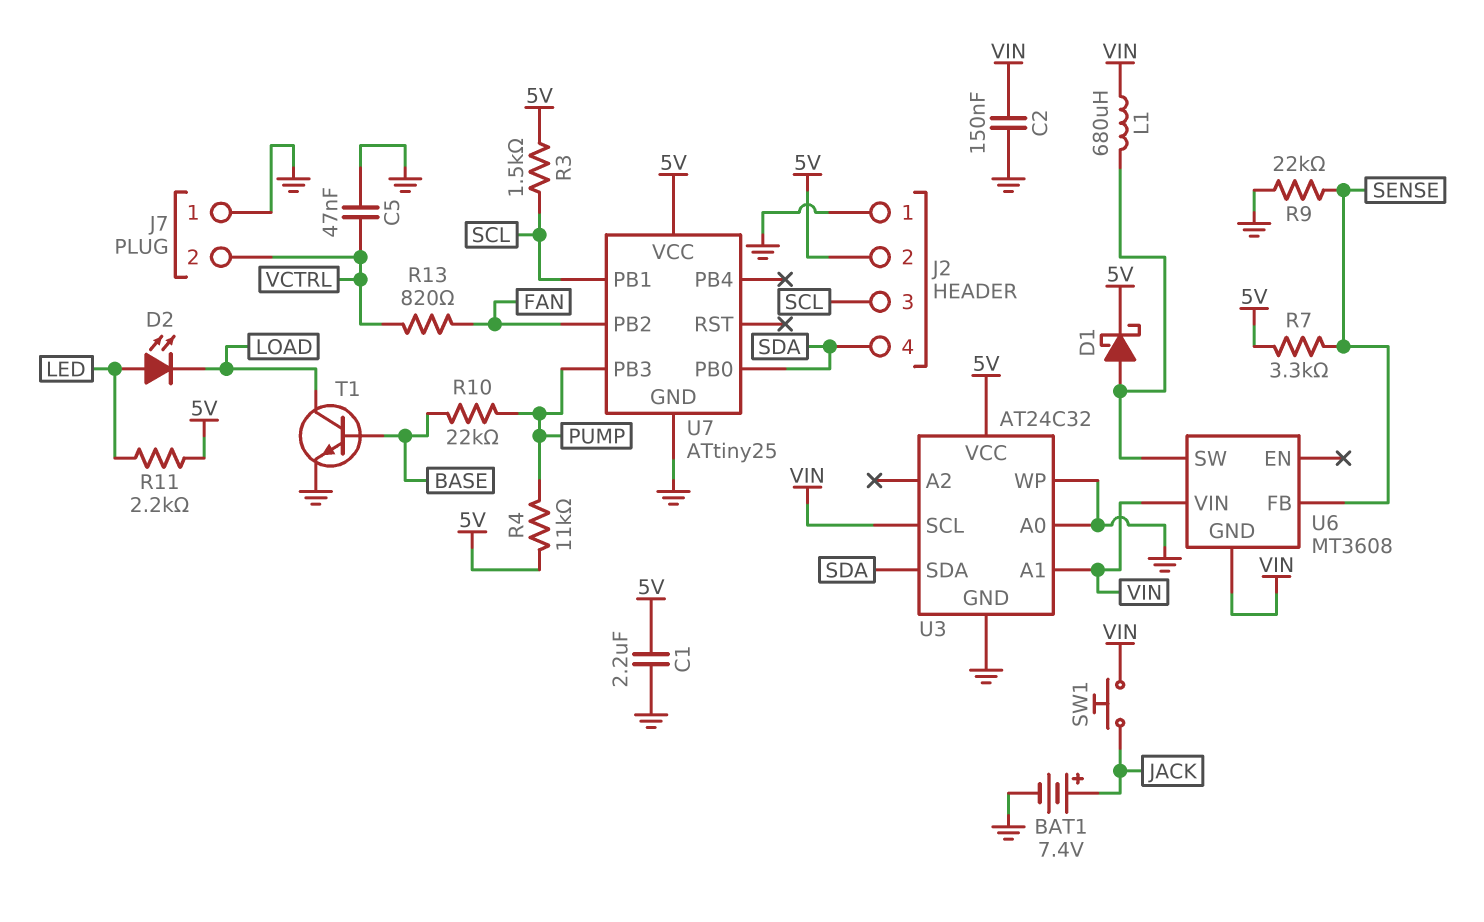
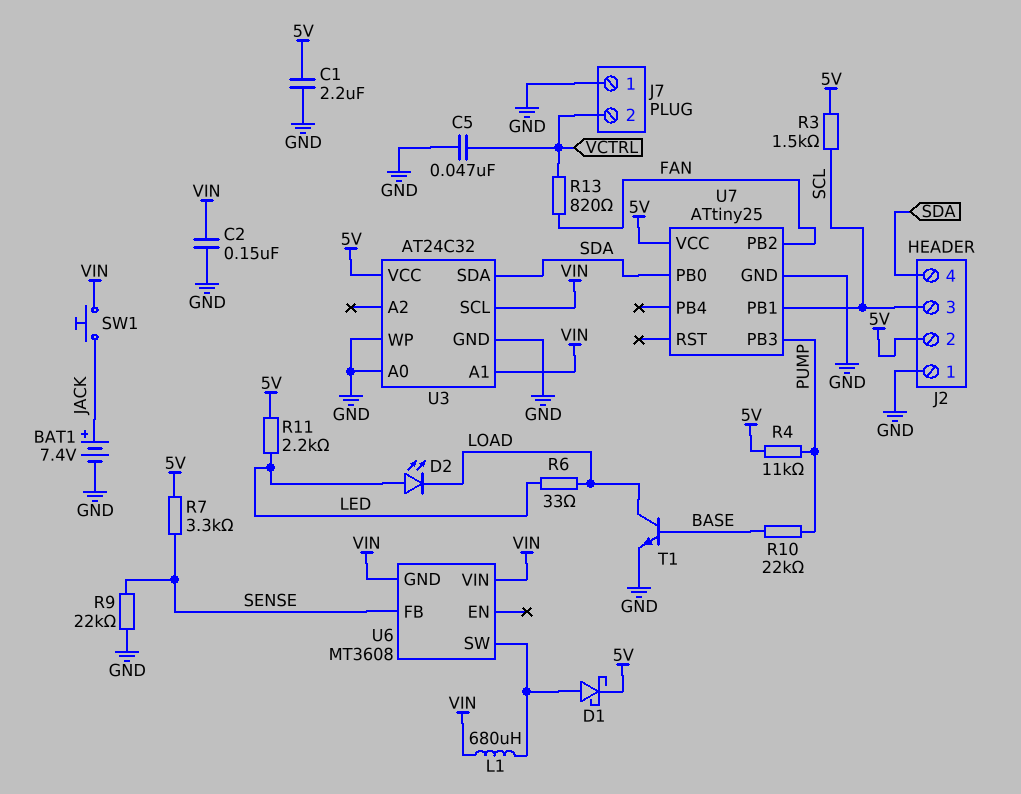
R6: none -> 33 (LED, LOAD)

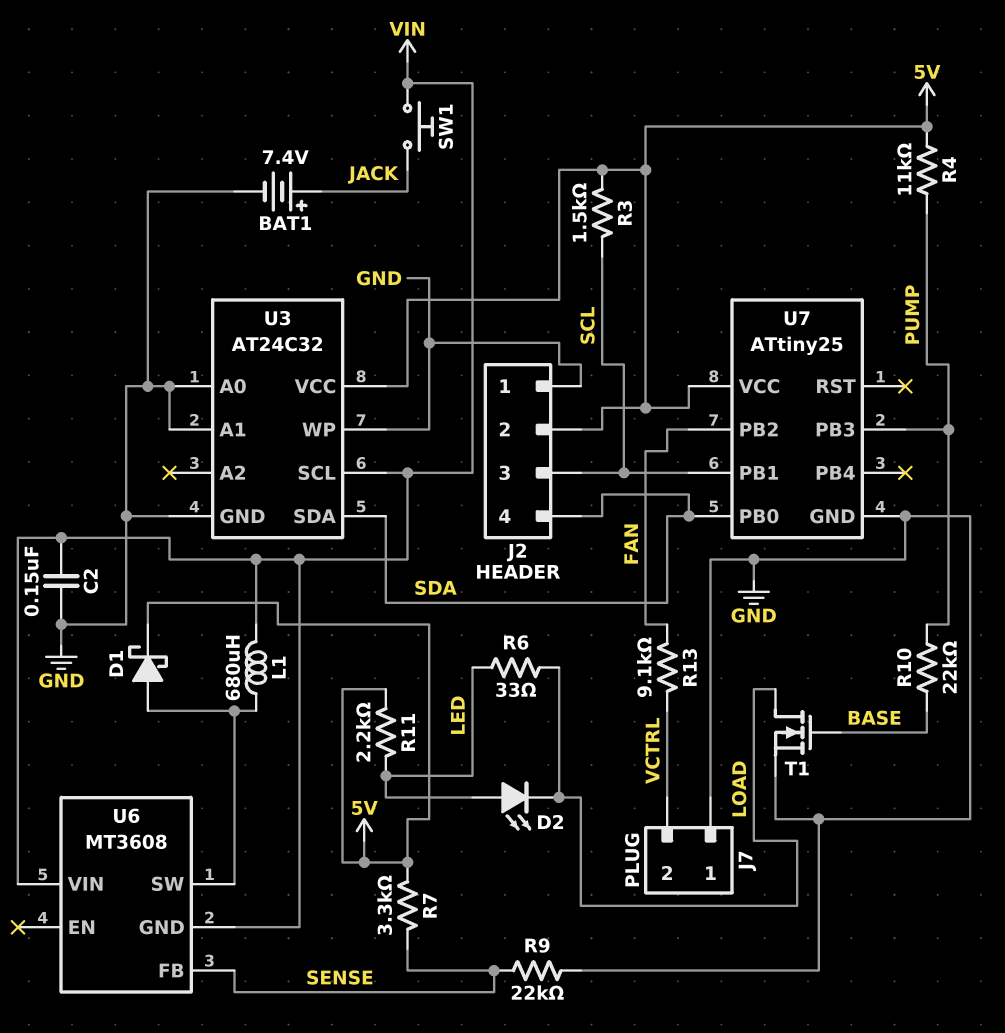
C1: 2.2uF (5V, GND) -> none
C5: 47nF (GND, VCTRL) -> none
R13: 820 (FAN, VCTRL) -> 9.1k (FAN, VCTRL)
T1: NPN (B BASE, C LOAD, E GND) -> NMOS (G BASE, D LOAD, S GND)
U3 pin A1: VIN -> GND

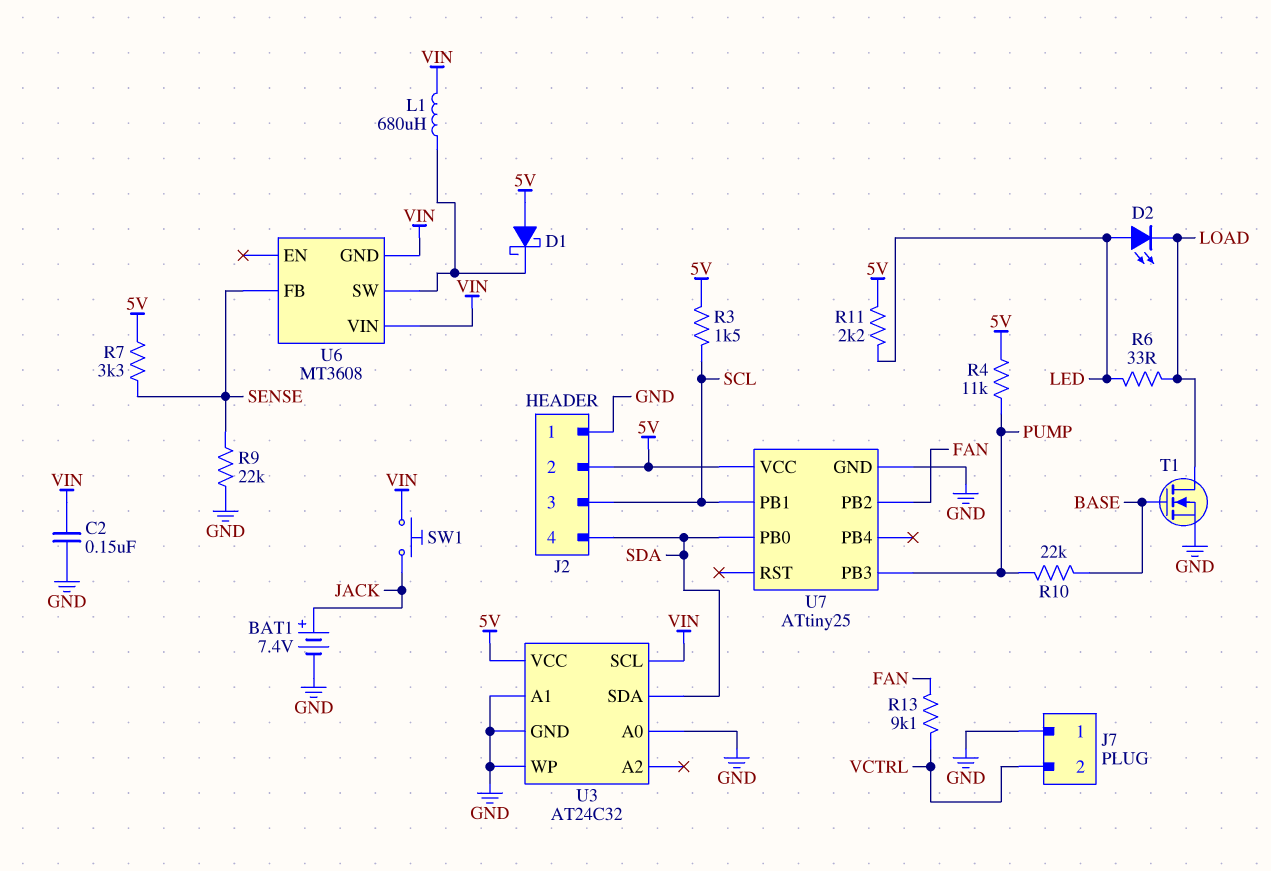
D1: schottky (A U6/SW, K 5V) -> schottky (A 5V, K U6/SW)

